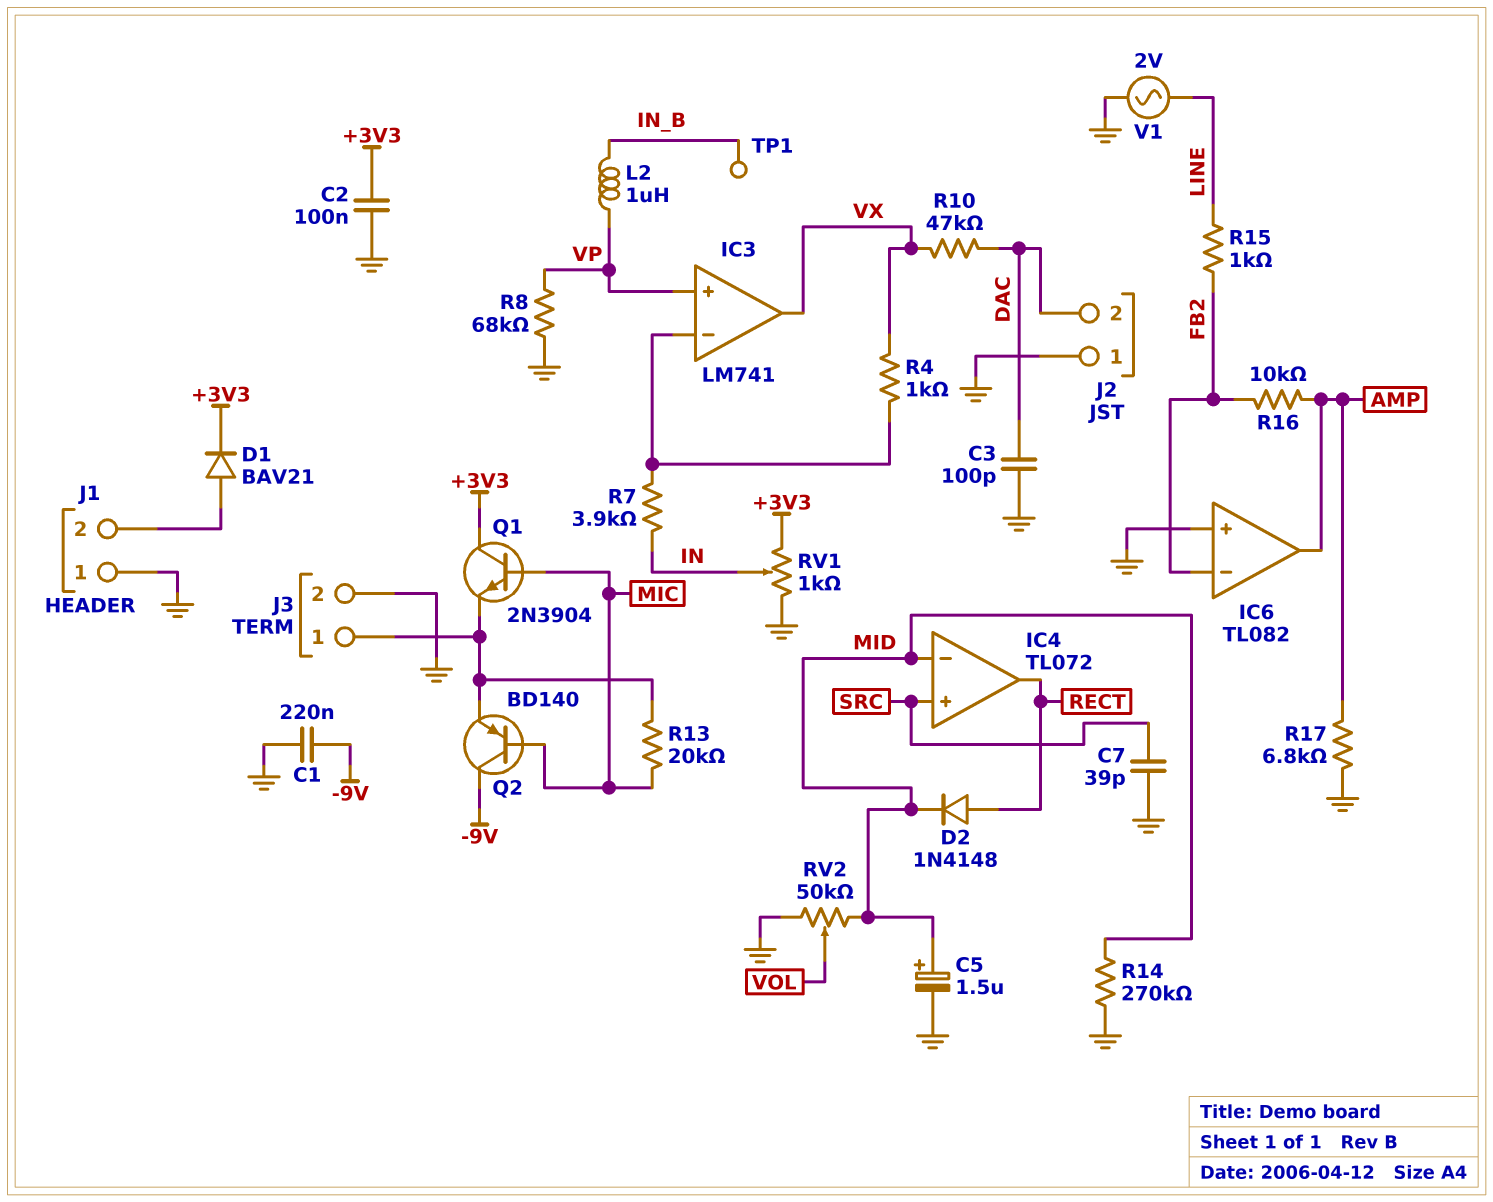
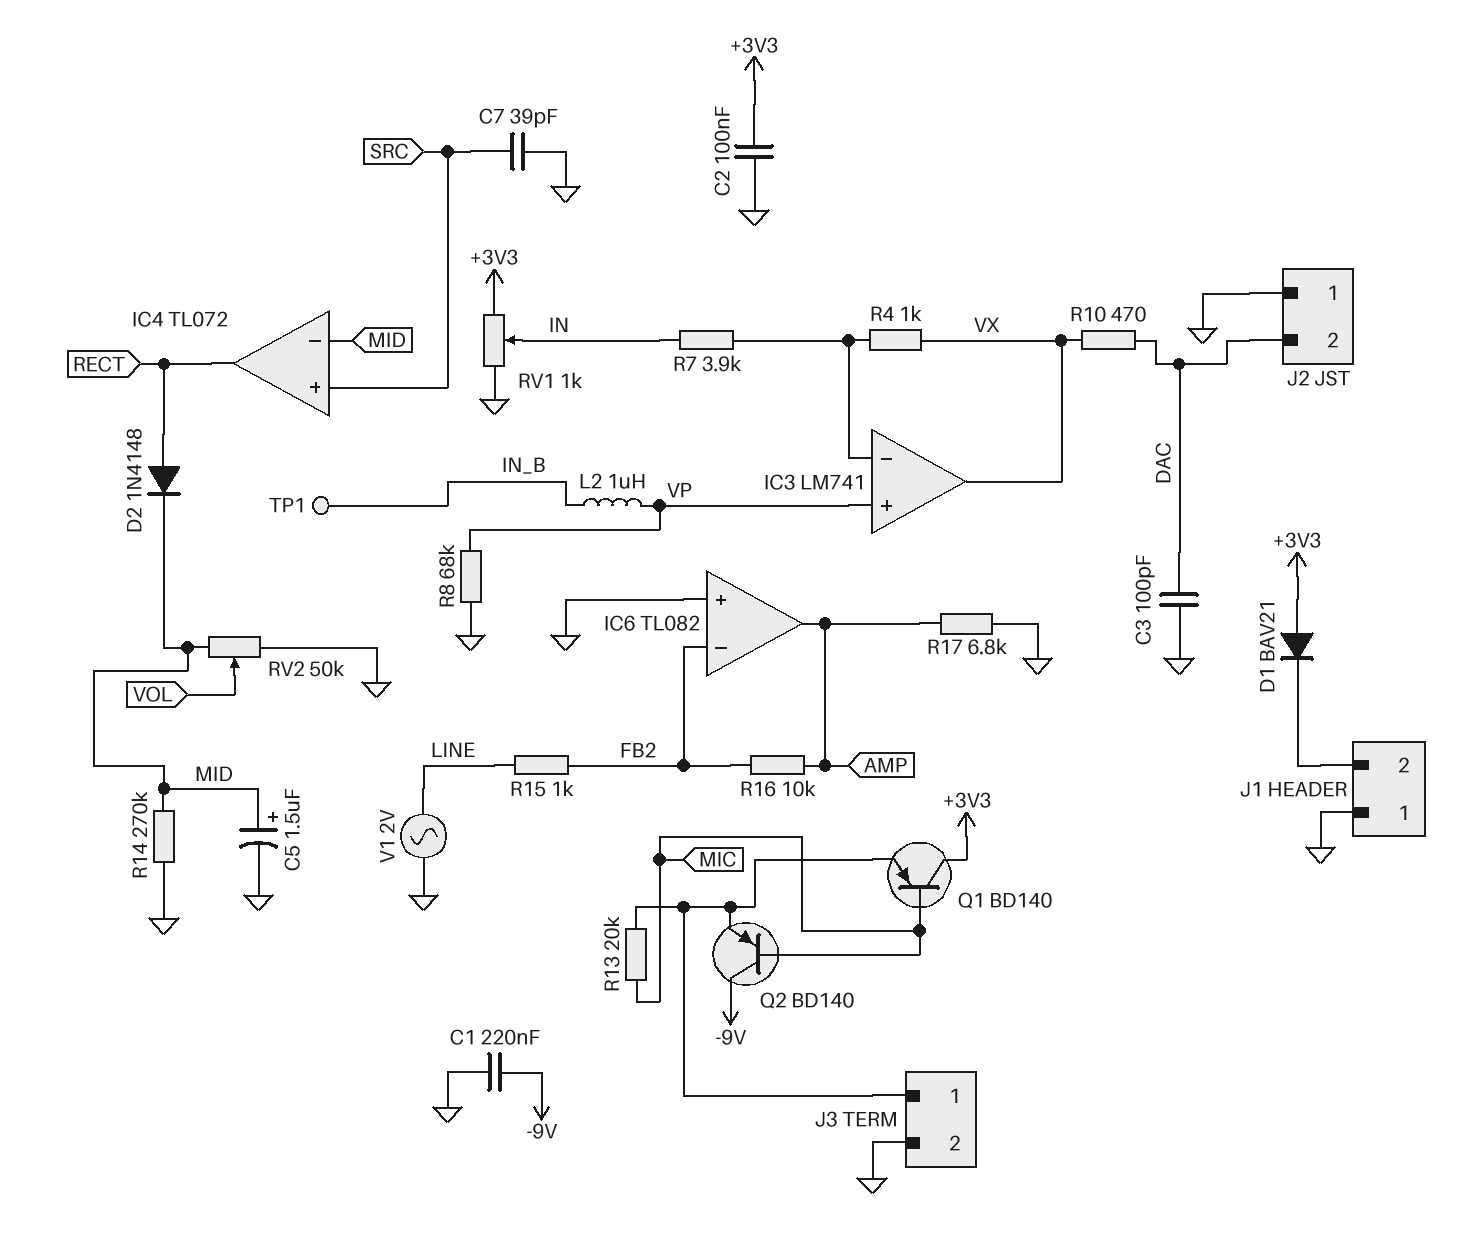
D1: diode BAV21 (A J1/2, K +3V3) -> diode BAV21 (A +3V3, K J1/2)
Q1: NPN 2N3904 (B MIC, C +3V3, E J3/1) -> PNP BD140 (B MIC, C +3V3, E J3/1)
R10: 47k (DAC, VX) -> 470 (DAC, VX)

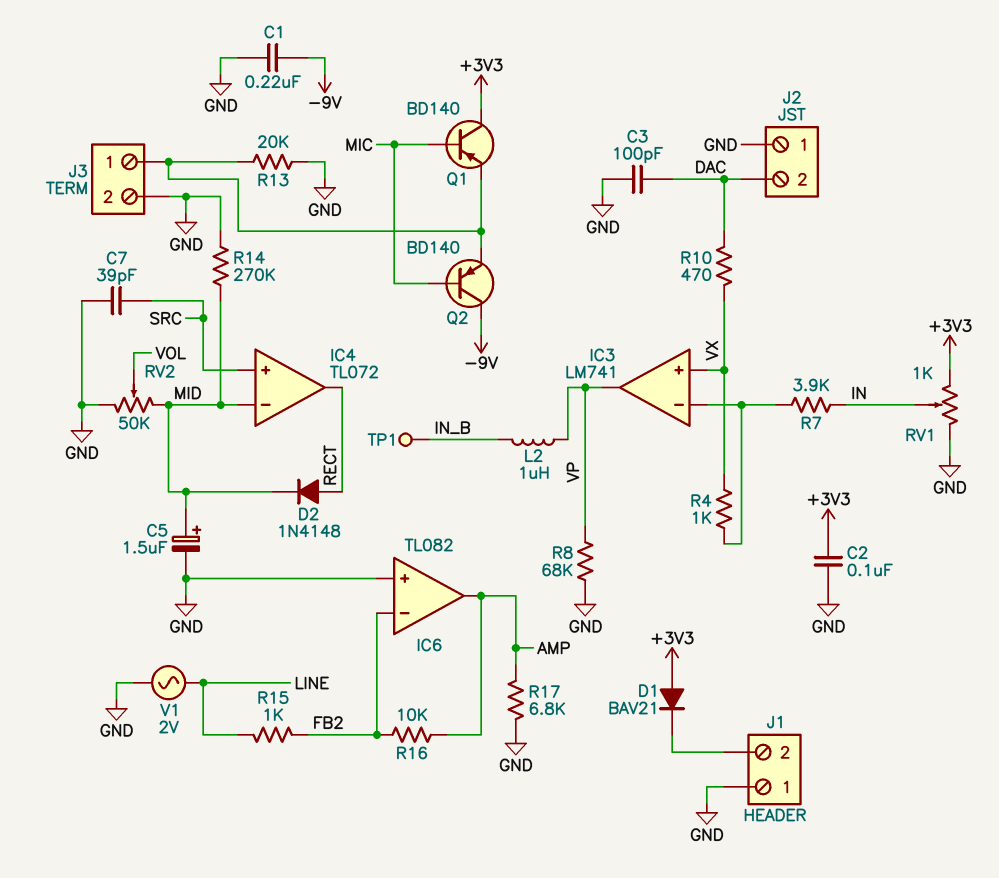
IC3 pin in+: VP -> VX
IC3 pin out: VX -> VP
R13: 20k (J3/1, MIC) -> 20k (GND, J3/1)

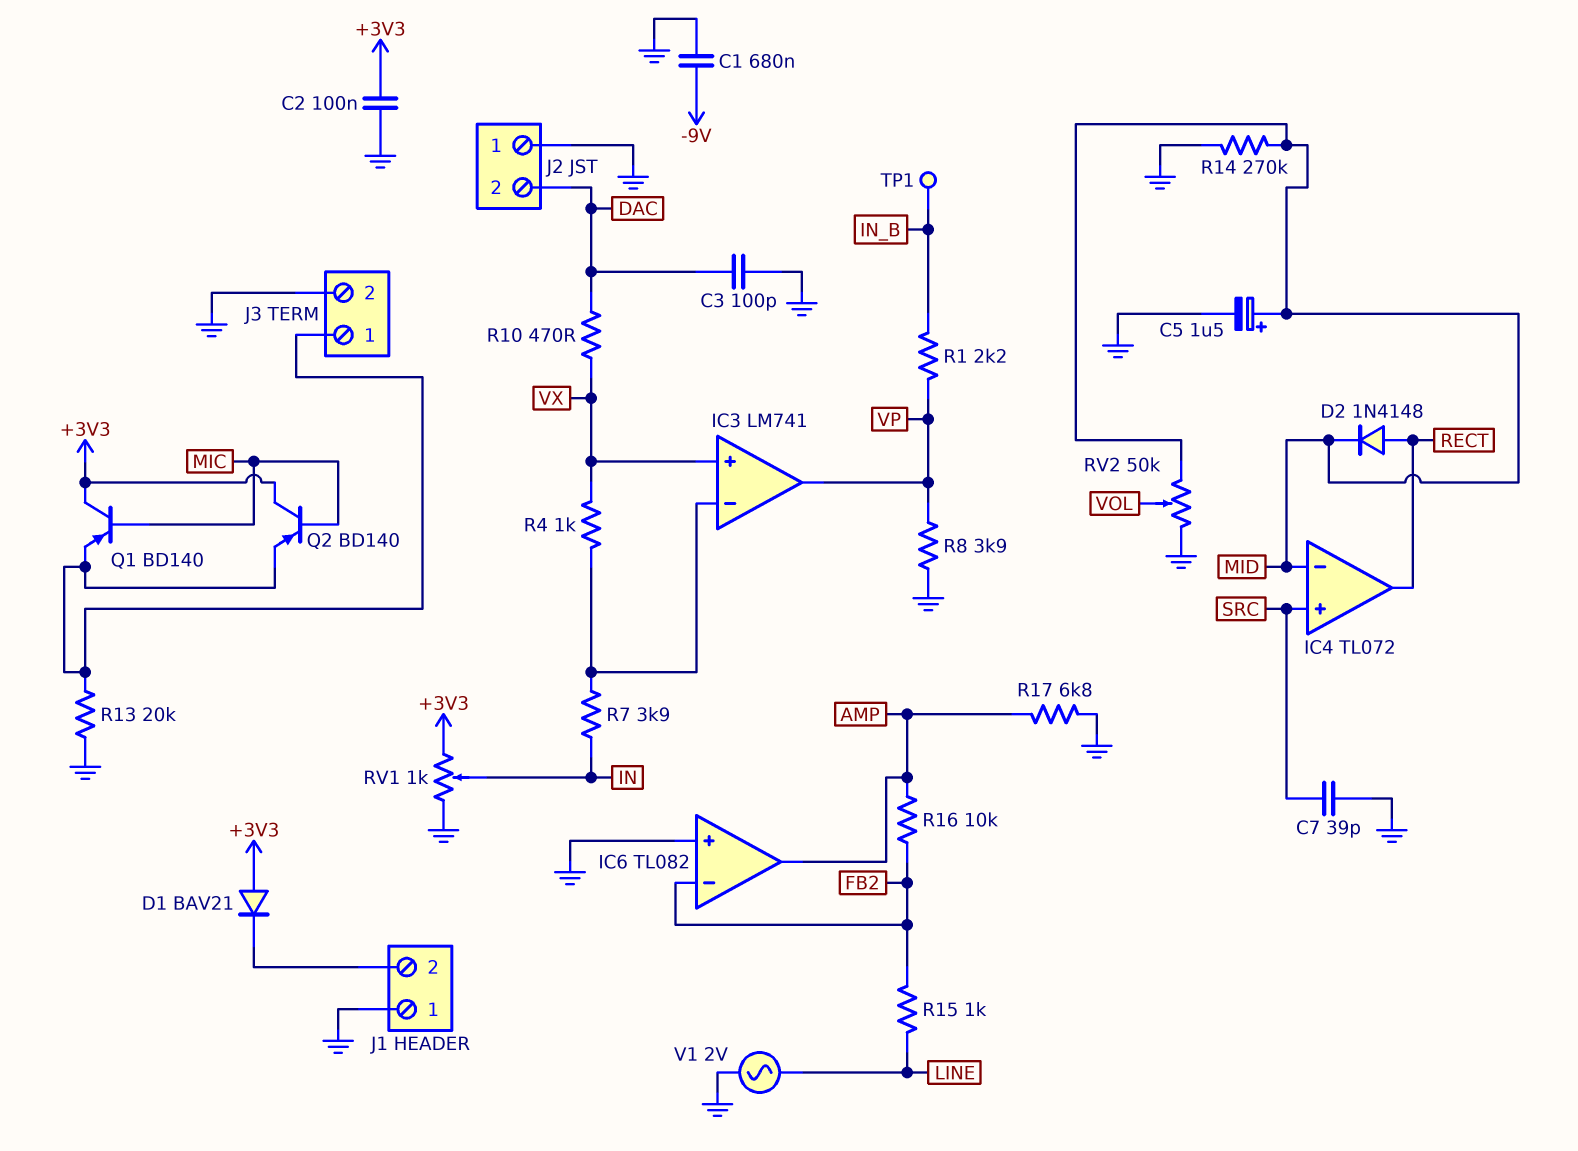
C1: 220nF (-9V, GND) -> 680nF (-9V, GND)
L2: 1uH (IN_B, VP) -> none
Q2: PNP BD140 (B MIC, C -9V, E J3/1) -> PNP BD140 (B MIC, C +3V3, E J3/1)
R1: none -> 2.2k (IN_B, VP)
R8: 68k (GND, VP) -> 3.9k (GND, VP)

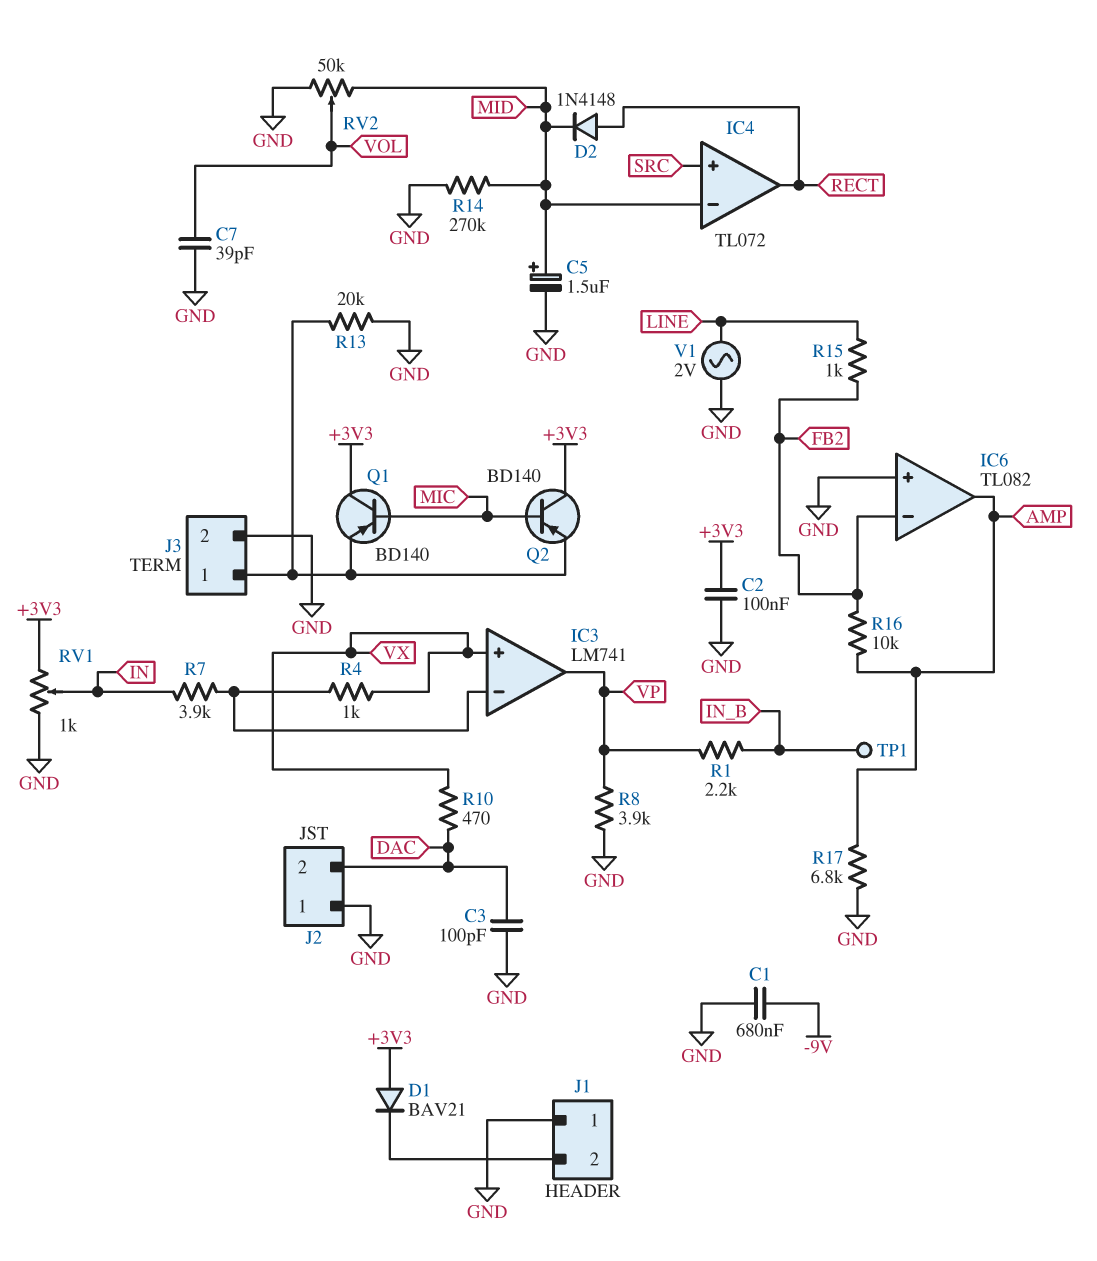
C7: 39pF (GND, SRC) -> 39pF (GND, VOL)

